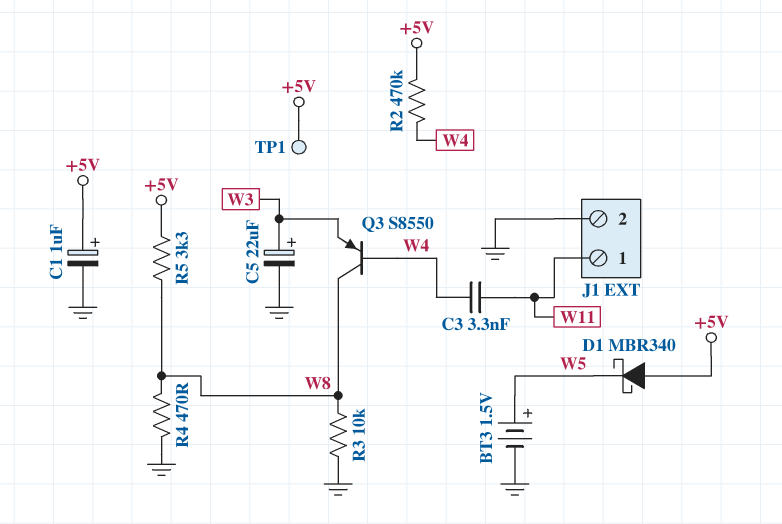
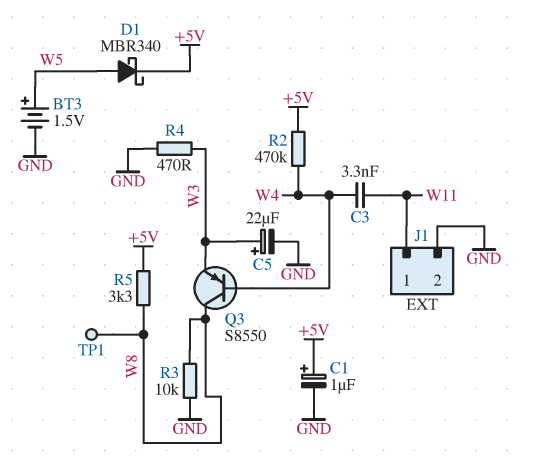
D1: schottky MBR340 (A +5V, K W5) -> schottky MBR340 (A W5, K +5V)
R4: 470 (GND, W8) -> 470 (GND, W3)
TP1: test point (+5V) -> test point (W8)

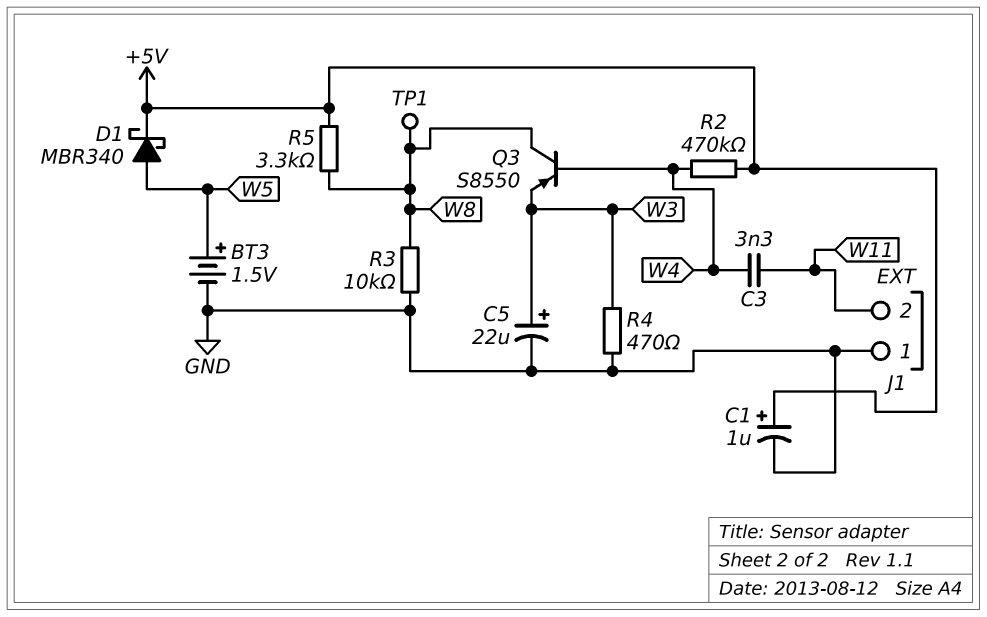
J1 pin 1: W11 -> GND
J1 pin 2: GND -> W11

